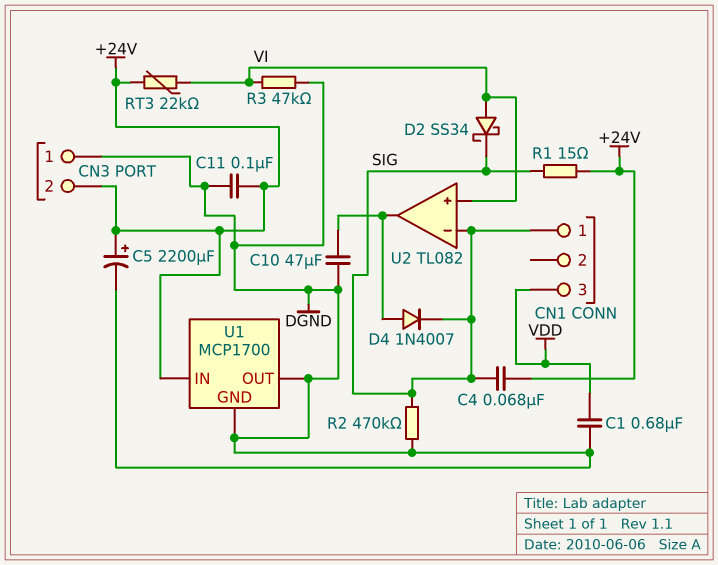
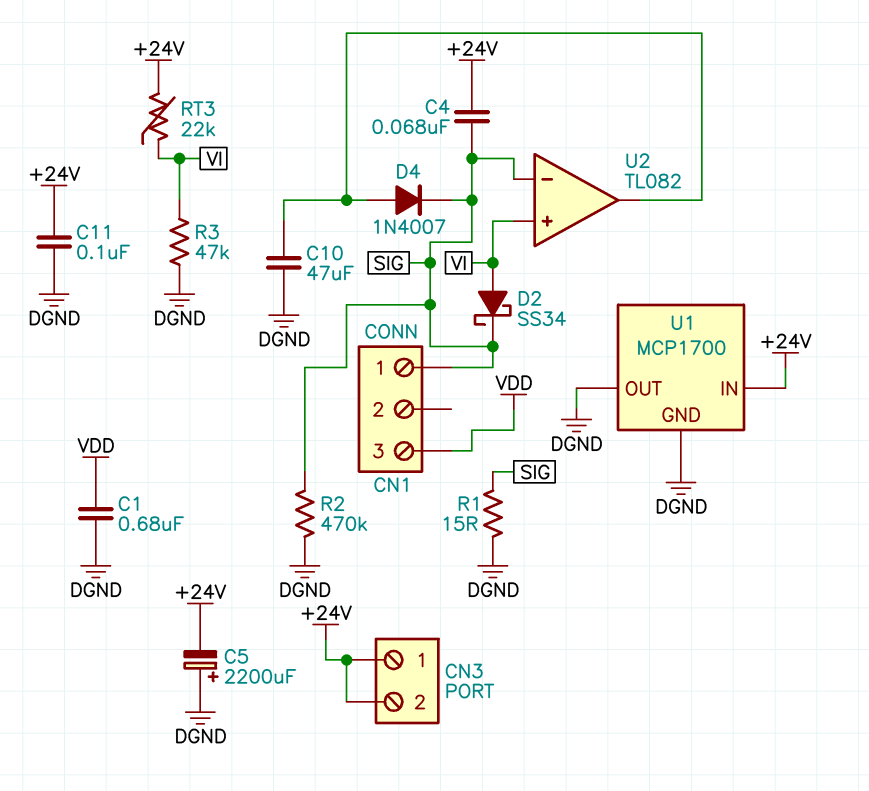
C5: 2200uF (plus +24V, minus DGND) -> 2200uF (plus DGND, minus +24V)
CN3 pin 1: DGND -> +24V
R1: 15 (+24V, SIG) -> 15 (DGND, SIG)

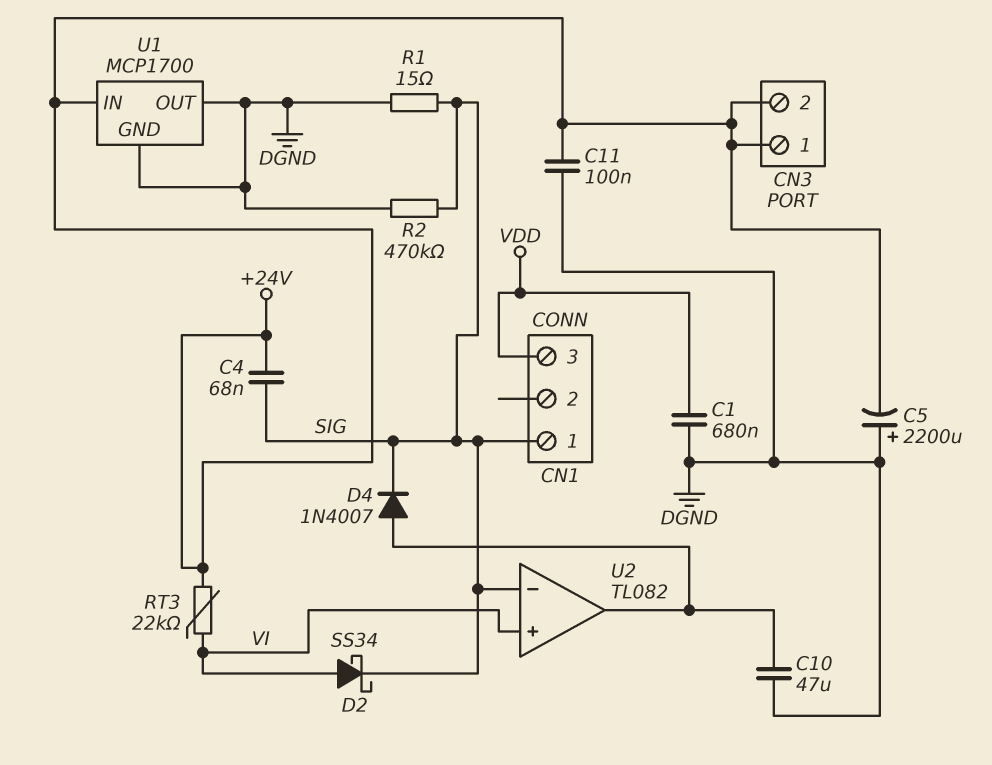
R3: 47k (DGND, VI) -> none

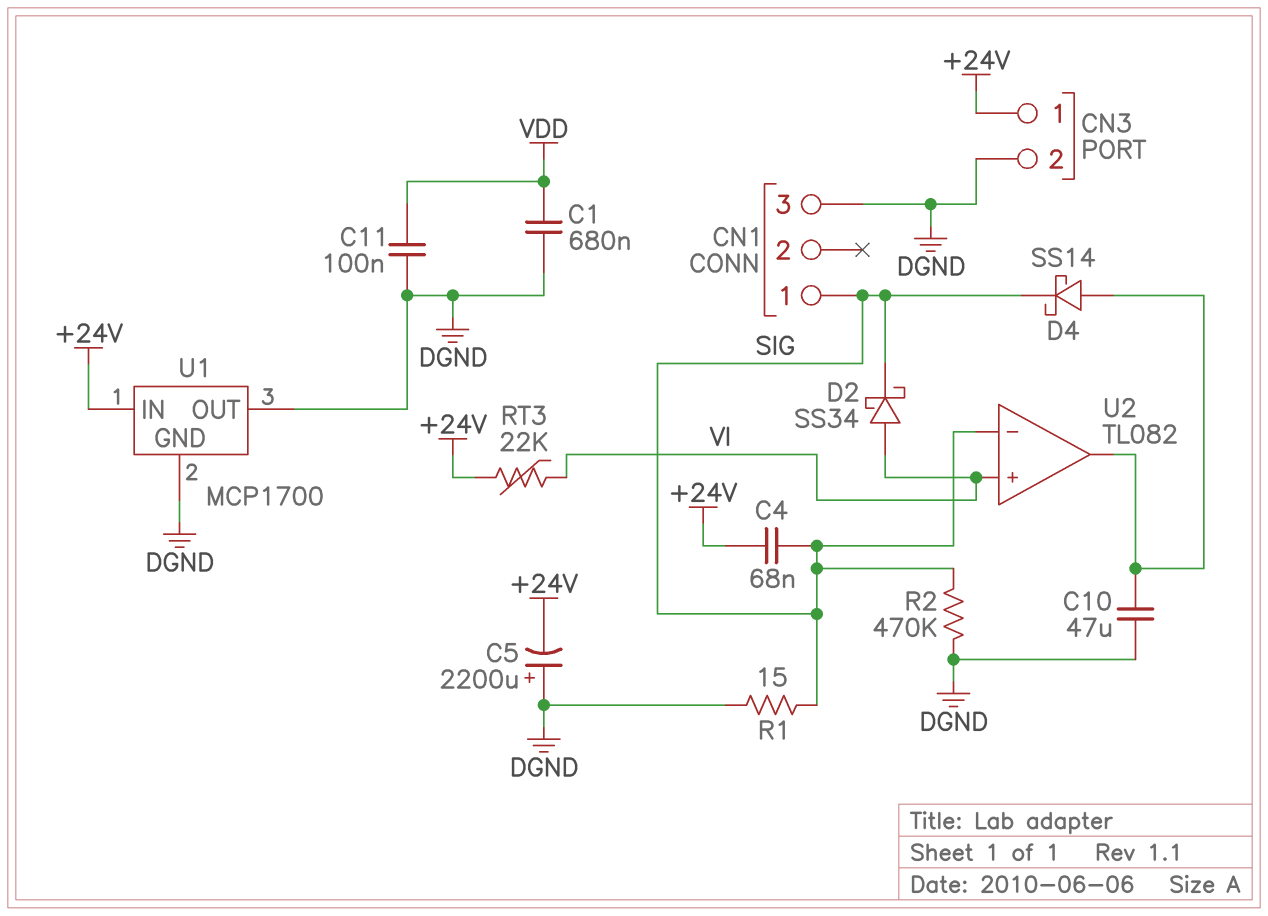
C11: 100nF (+24V, DGND) -> 100nF (DGND, VDD)
CN1 pin 3: VDD -> DGND
CN3 pin 2: +24V -> DGND
D4: diode 1N4007 (A U2/out, K SIG) -> schottky SS14 (A U2/out, K SIG)

